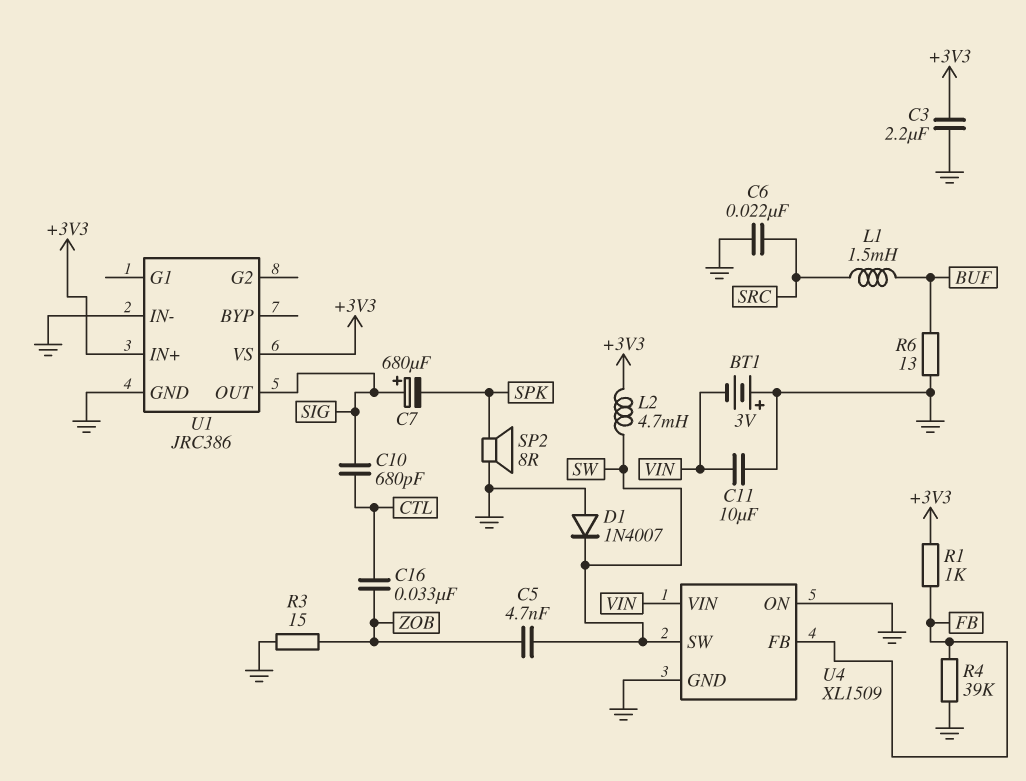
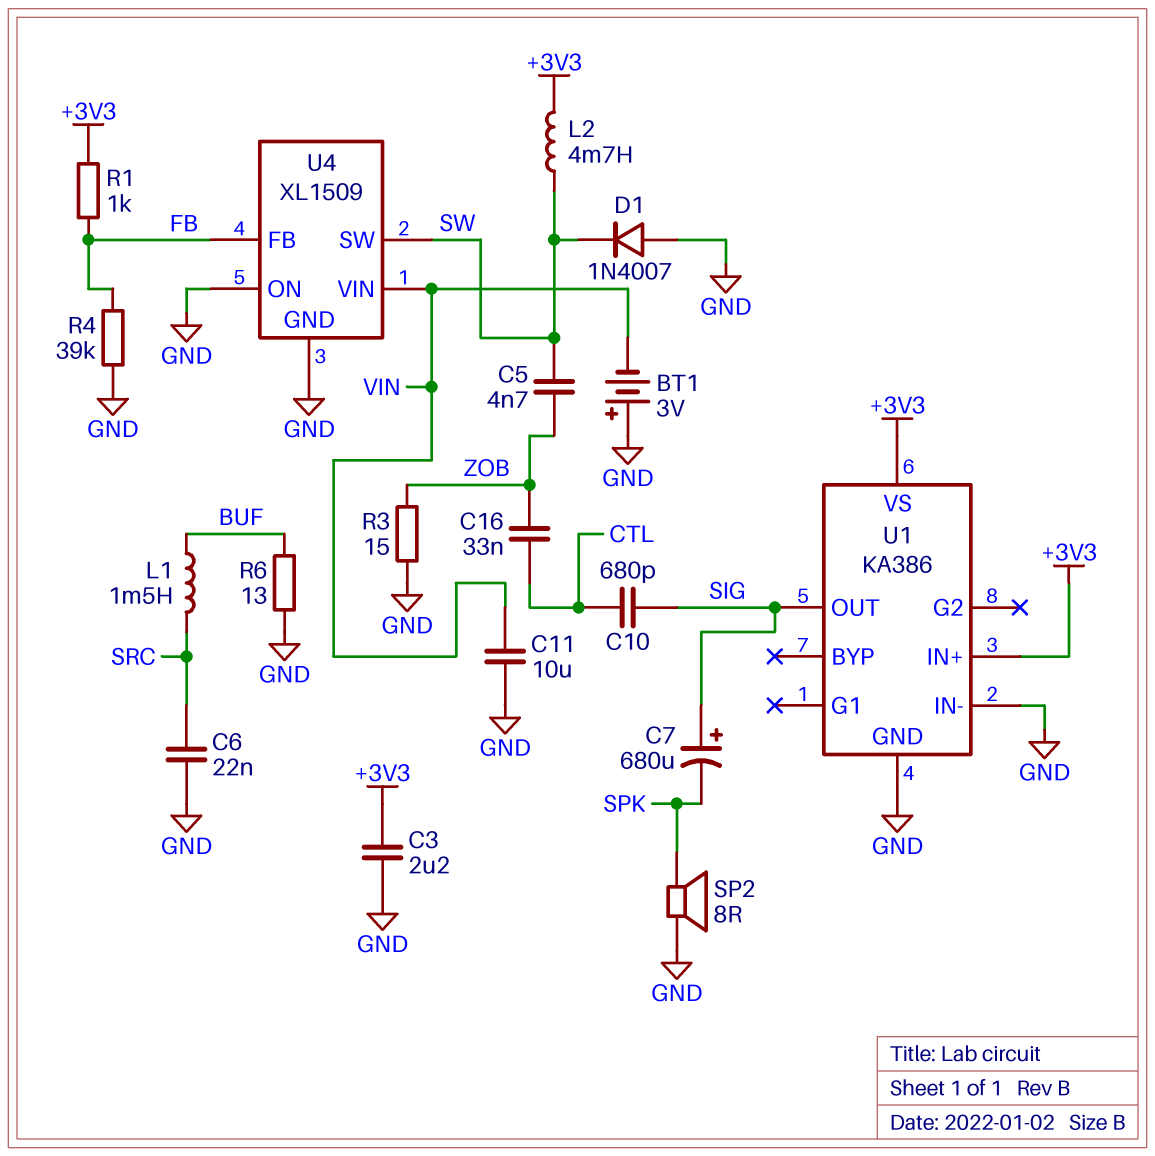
U1: JRC386 -> KA386

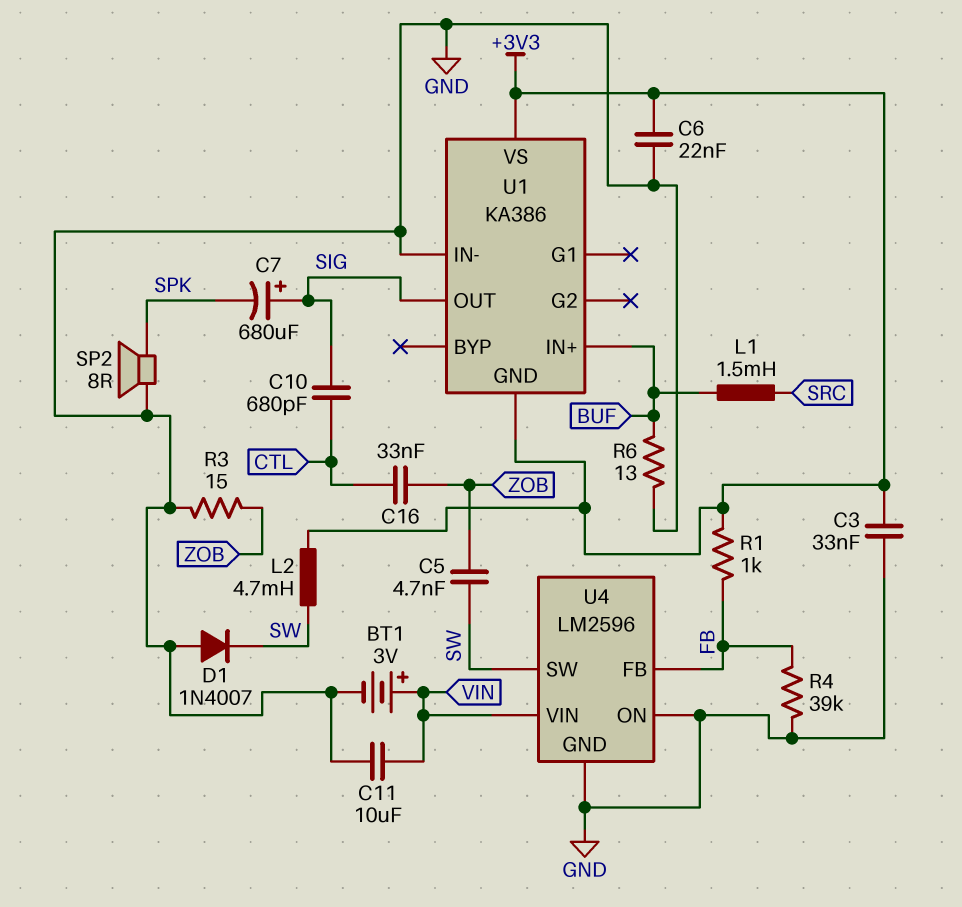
BT1: 3V (plus GND, minus VIN) -> 3V (plus VIN, minus GND)
C3: 2.2uF (+3V3, GND) -> 33nF (+3V3, GND)
C6: 22nF (GND, SRC) -> 22nF (+3V3, GND)
U1 pin GND: GND -> +3V3
U1 pin IN+: +3V3 -> BUF
U4: XL1509 -> LM2596

